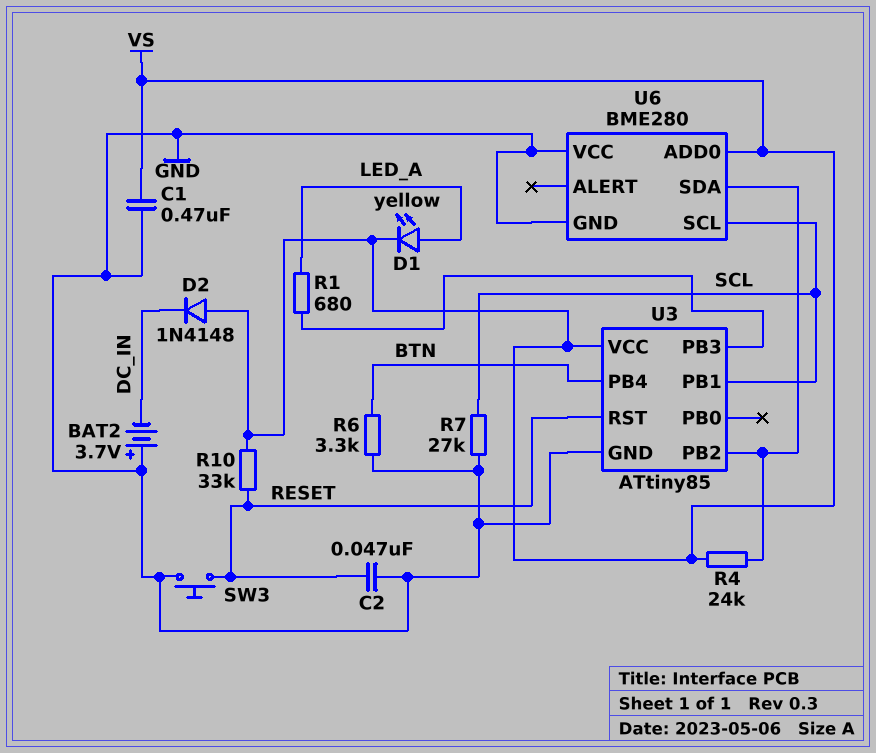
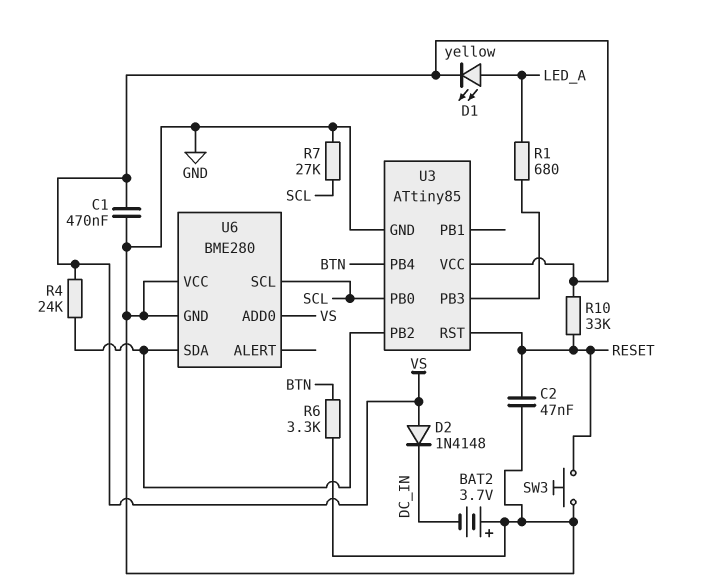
U3 pin PB0: none -> SCL
U3 pin PB1: SCL -> none

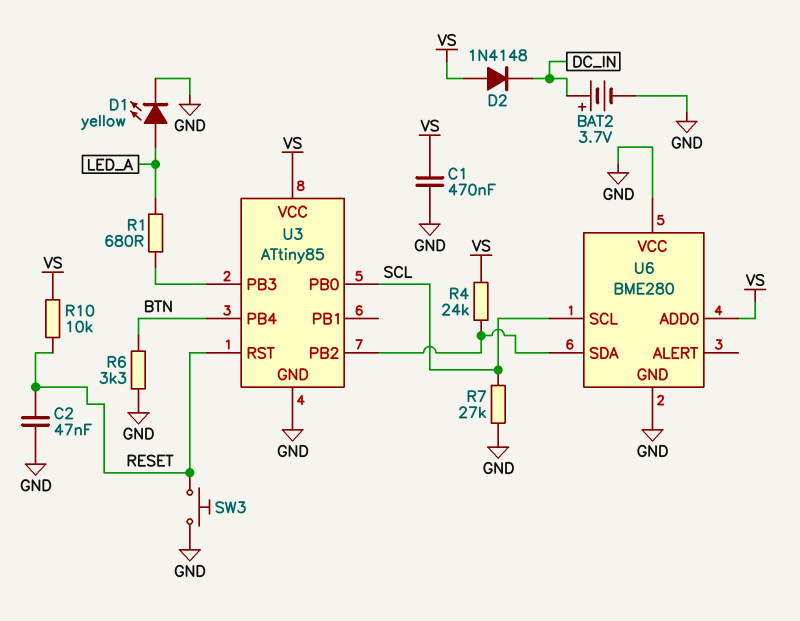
BAT2: 3.7V (plus GND, minus DC_IN) -> 3.7V (plus DC_IN, minus GND)
D1: LED yellow (A LED_A, K VS) -> LED yellow (A LED_A, K GND)
R10: 33k (RESET, VS) -> 10k (RESET, VS)

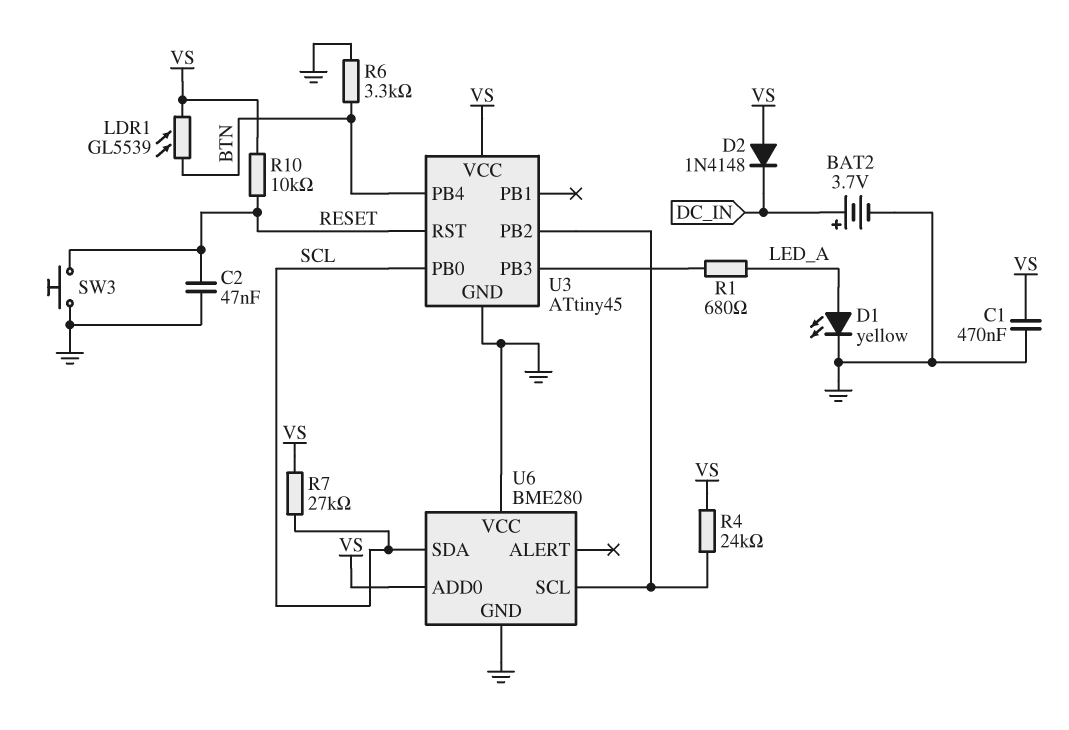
LDR1: none -> GL5539 (BTN, VS)
R7: 27k (GND, SCL) -> 27k (SCL, VS)
U3: ATtiny85 -> ATtiny45
U6 pin SCL: SCL -> U3/PB2
U6 pin SDA: U3/PB2 -> SCL

